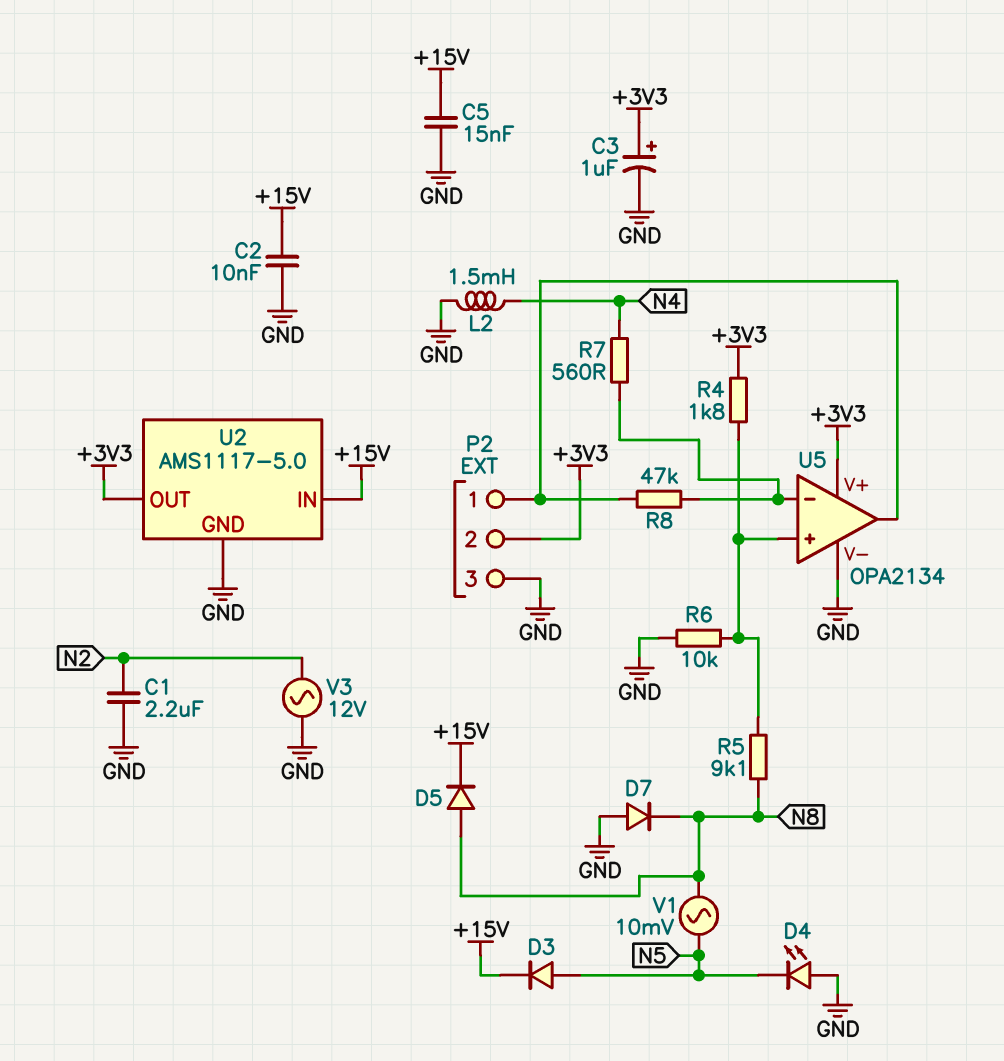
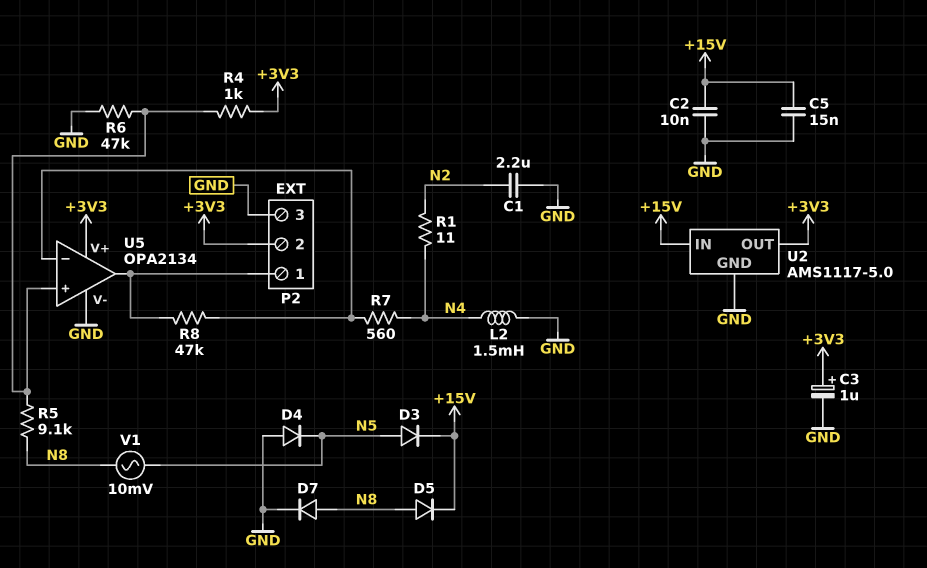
D4: LED (A GND, K N5) -> diode (A GND, K N5)
D7: diode (A GND, K N8) -> diode (A N8, K GND)
R1: none -> 11 (N2, N4)
R4: 1.8k (+3V3, U5/in+) -> 1k (+3V3, U5/in+)
R6: 10k (GND, U5/in+) -> 47k (GND, U5/in+)
V3: AC 12V (GND, N2) -> none

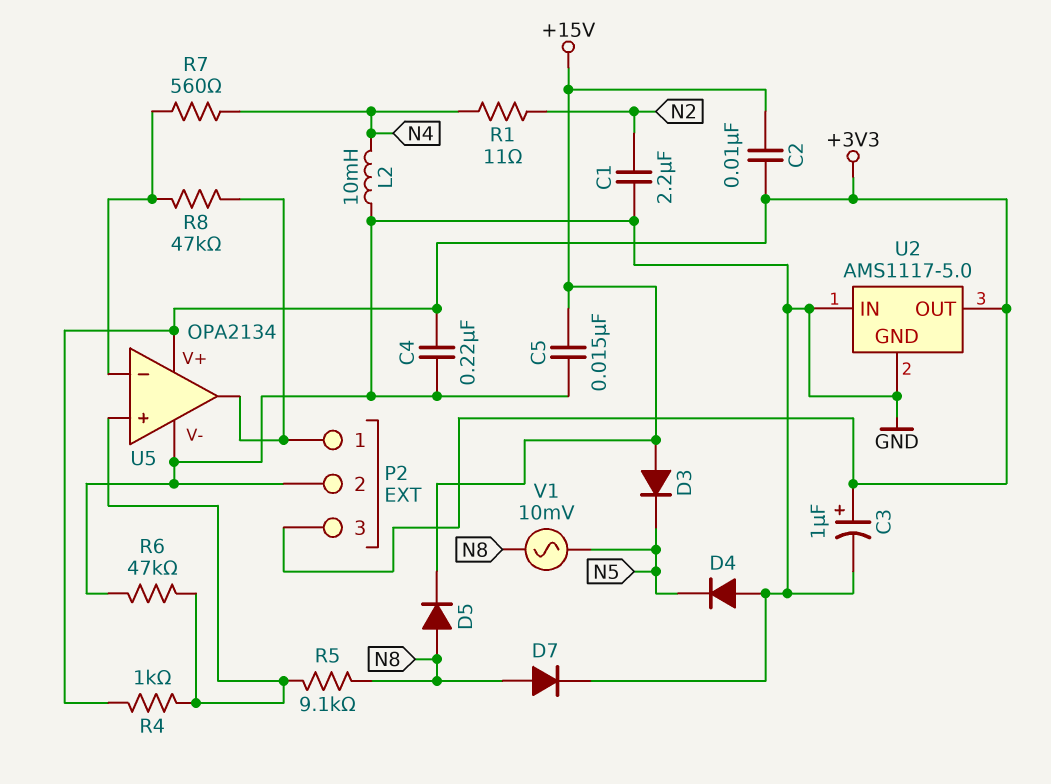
C2: 10nF (+15V, GND) -> 10nF (+3V3, +15V)
C4: none -> 220nF (+3V3, GND)
D3: diode (A N5, K +15V) -> diode (A +15V, K N5)
L2: 1.5mH (GND, N4) -> 10mH (GND, N4)
P2 pin 2: +3V3 -> GND
P2 pin 3: GND -> +3V3
U2 pin IN: +15V -> GND

